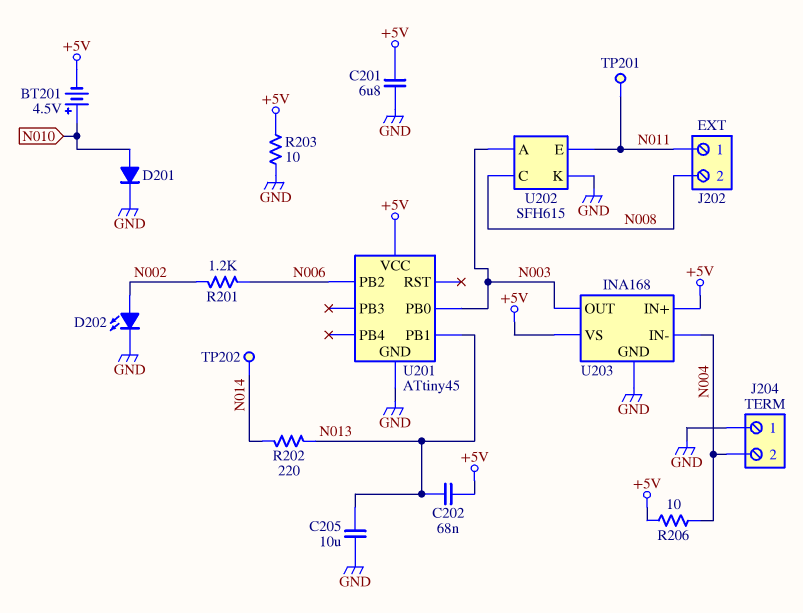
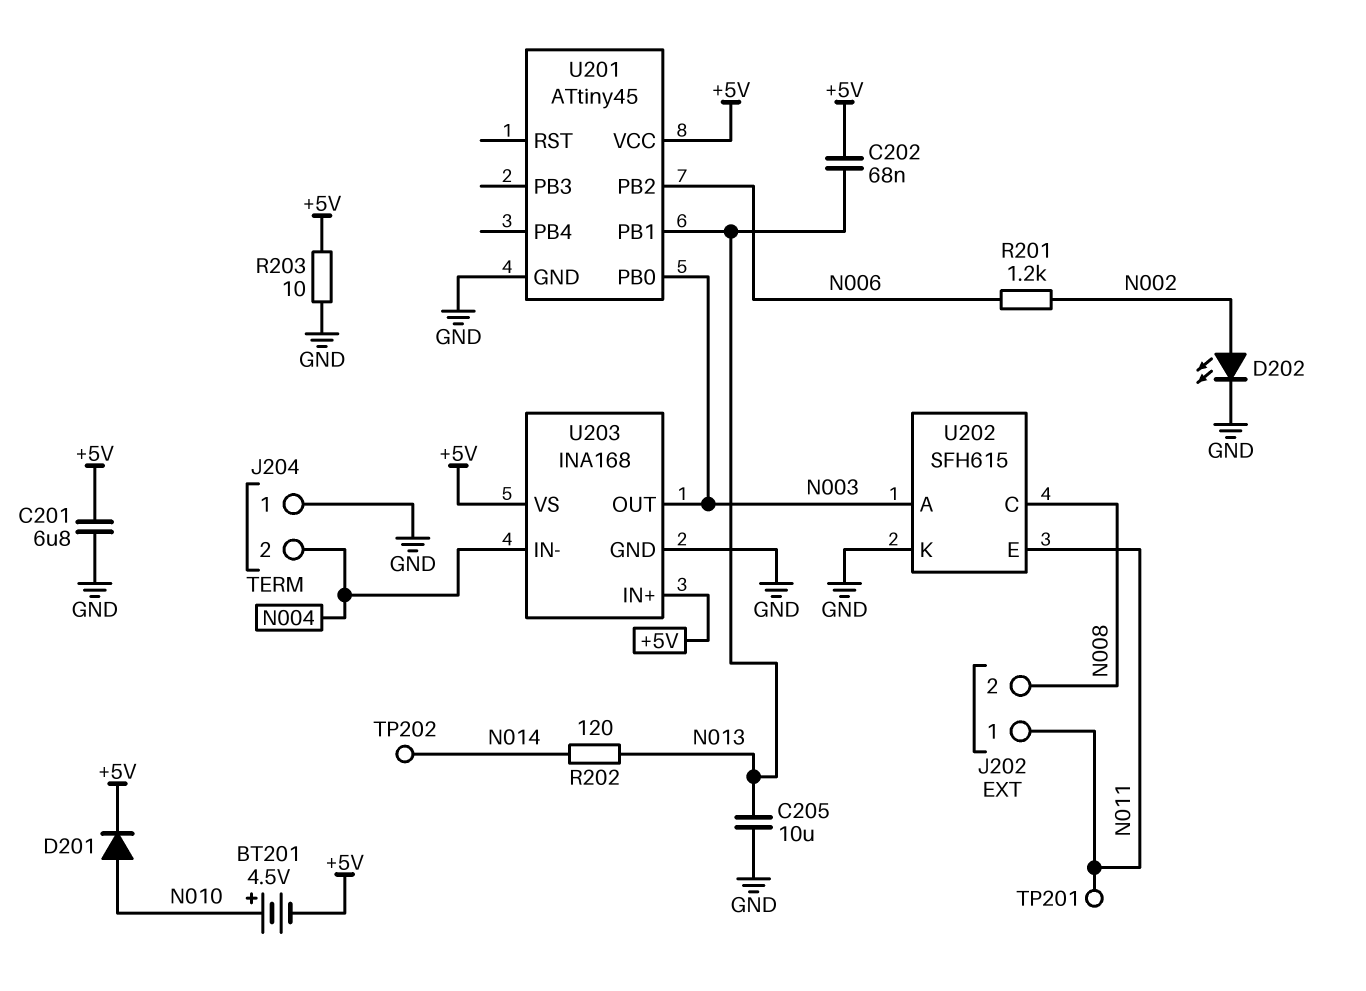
D201: diode (A N010, K GND) -> diode (A N010, K +5V)
R202: 220 (N013, N014) -> 120 (N013, N014)
R206: 10 (+5V, N004) -> none

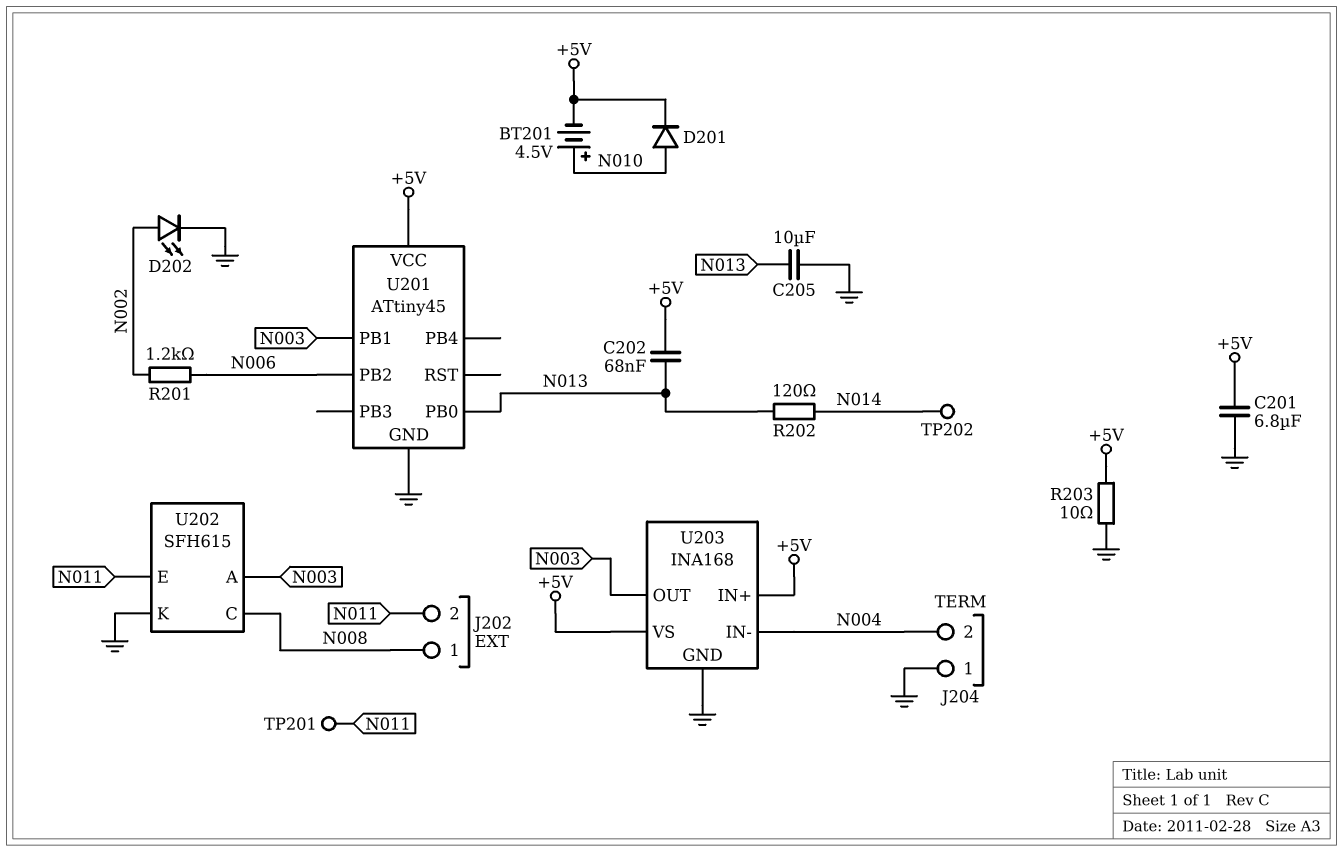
J202 pin 1: N011 -> N008
J202 pin 2: N008 -> N011
U201 pin PB0: N003 -> N013
U201 pin PB1: N013 -> N003

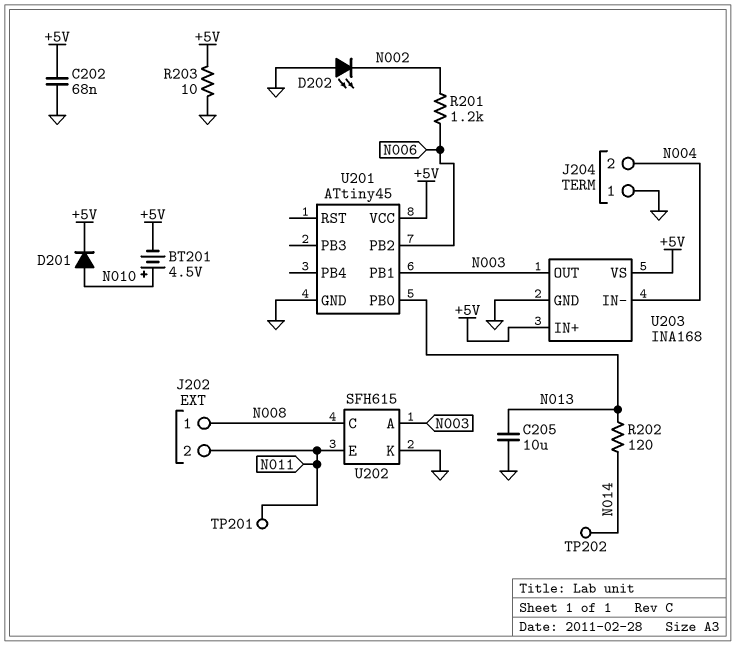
C201: 6.8uF (+5V, GND) -> none
C202: 68nF (+5V, N013) -> 68nF (+5V, GND)
D202: LED (A N002, K GND) -> LED (A GND, K N002)

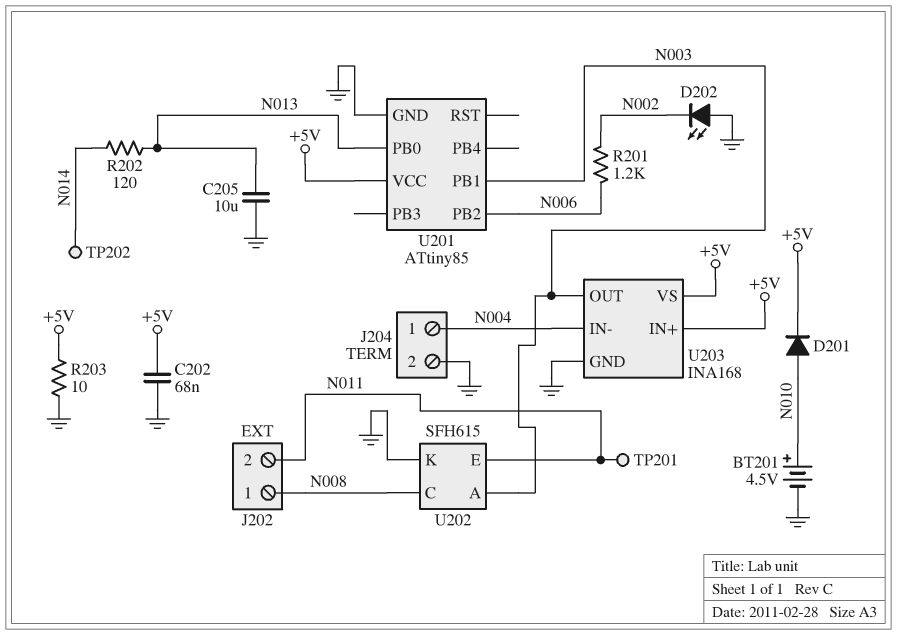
BT201: 4.5V (plus N010, minus +5V) -> 4.5V (plus N010, minus GND)
J204 pin 1: GND -> N004
J204 pin 2: N004 -> GND
U201: ATtiny45 -> ATtiny85

